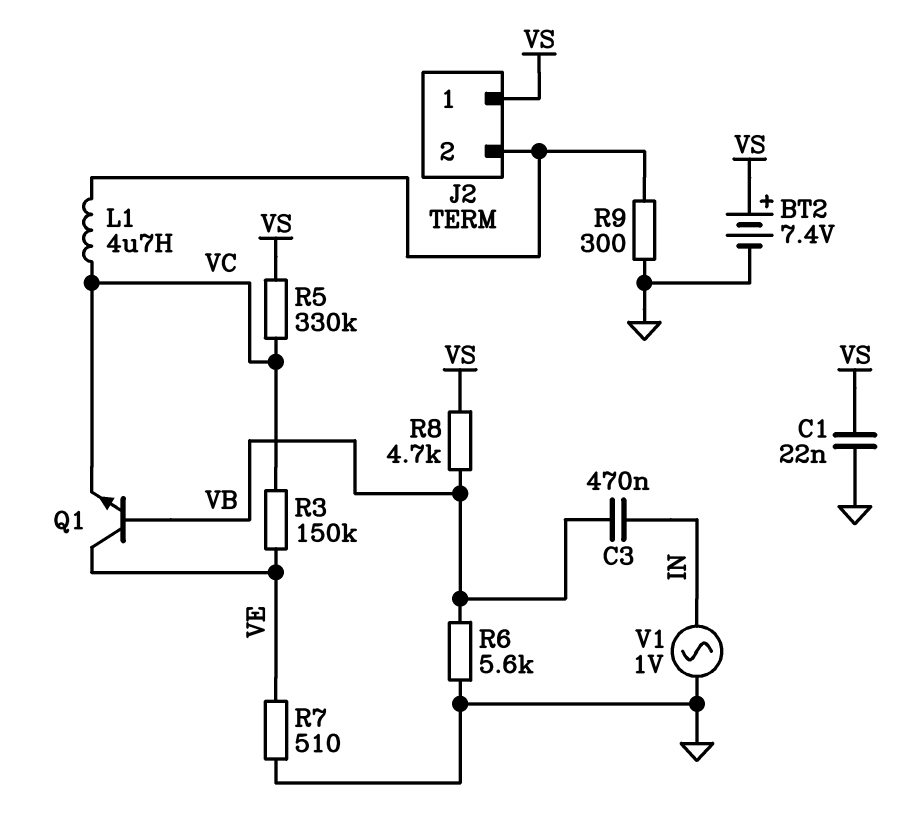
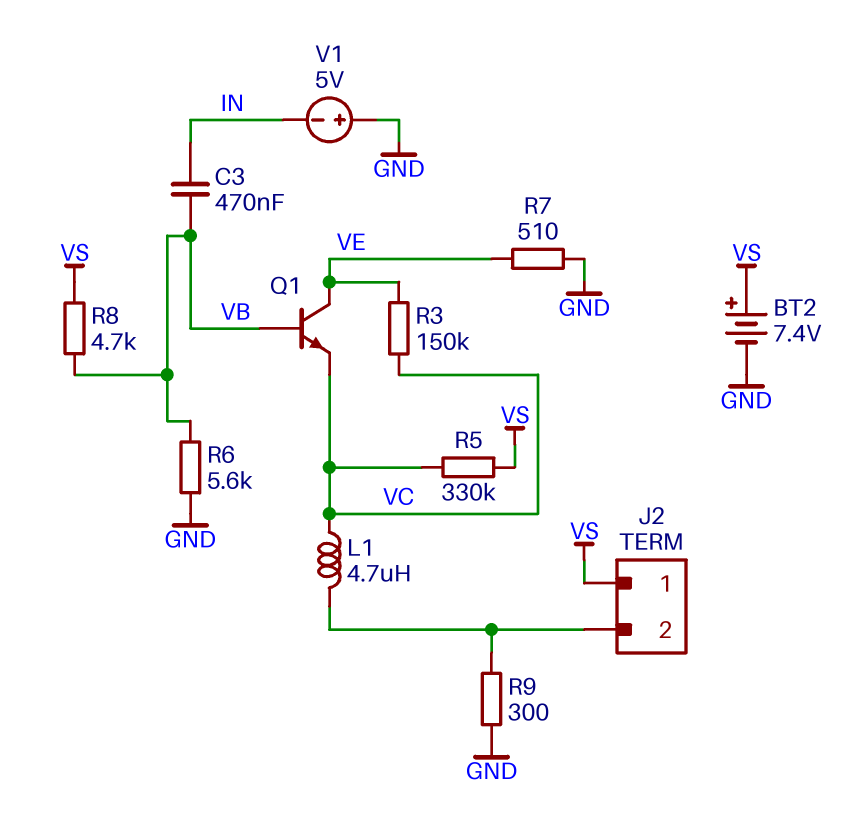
C1: 22nF (GND, VS) -> none
V1: AC 1V (GND, IN) -> 5V (plus GND, minus IN)

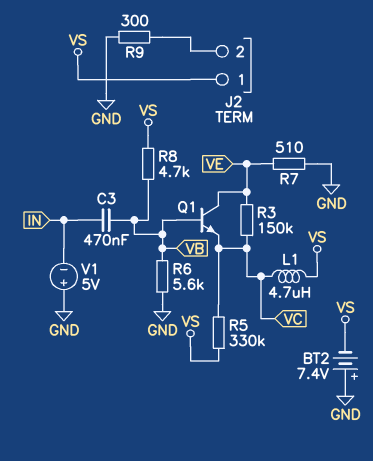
BT2: 7.4V (plus VS, minus GND) -> 7.4V (plus GND, minus VS)
L1: 4.7uH (J2/2, VC) -> 4.7uH (VC, VS)

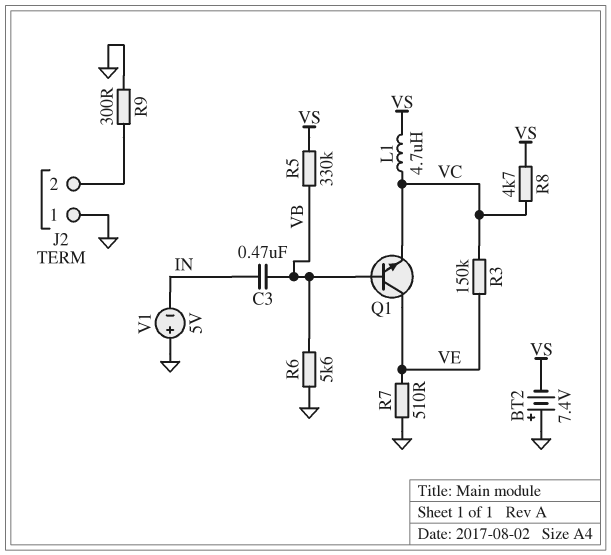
J2 pin 1: VS -> GND
R5: 330k (VC, VS) -> 330k (VB, VS)
R8: 4.7k (VB, VS) -> 4.7k (VC, VS)

